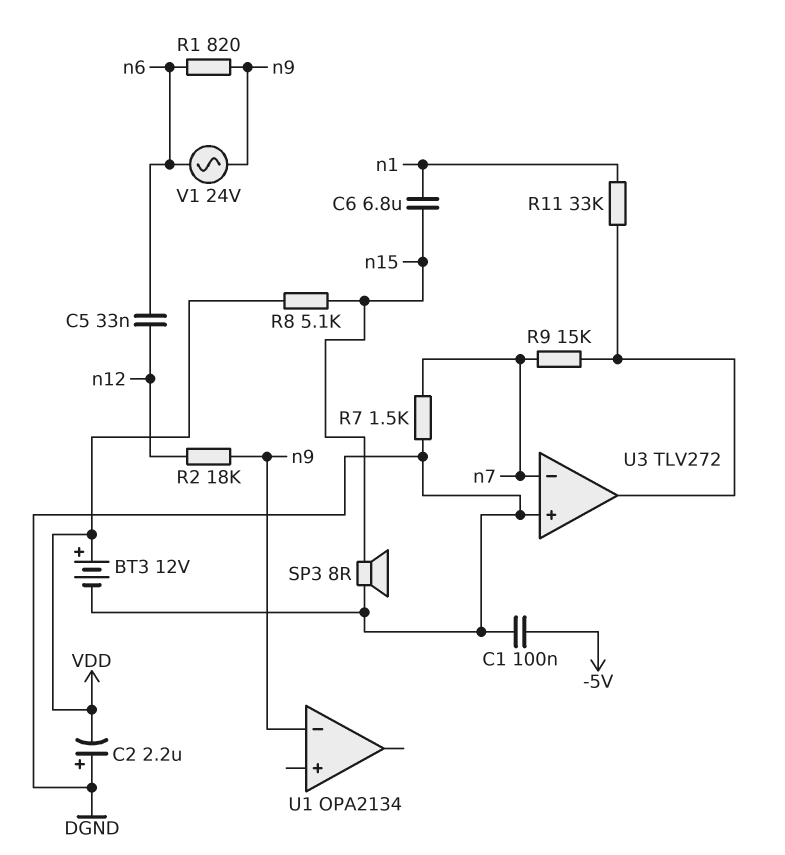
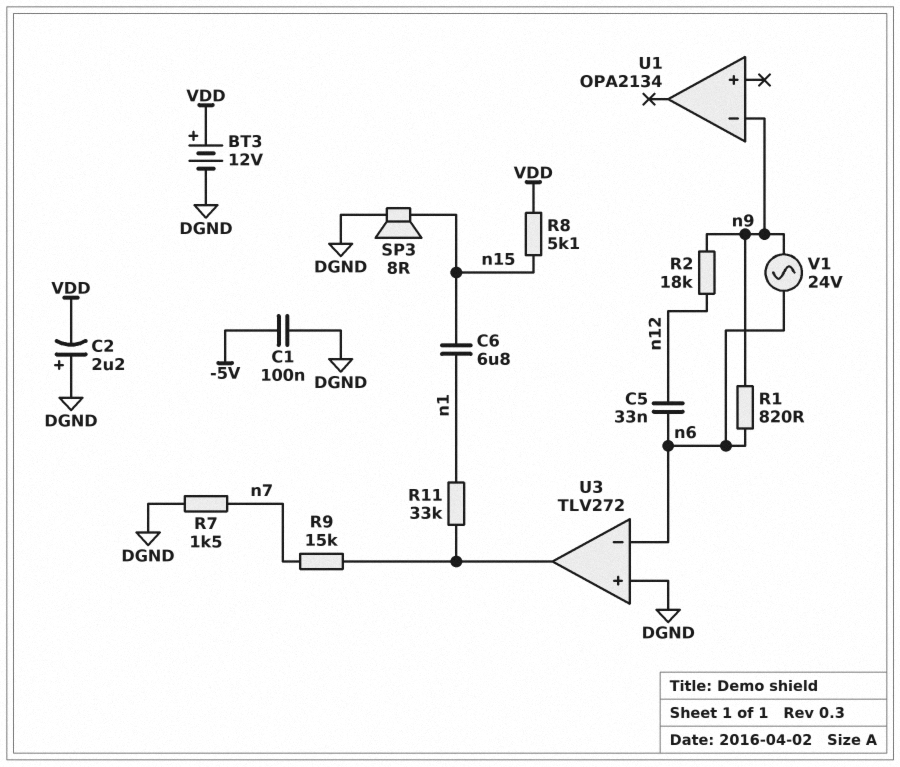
U3 pin in-: n7 -> n6

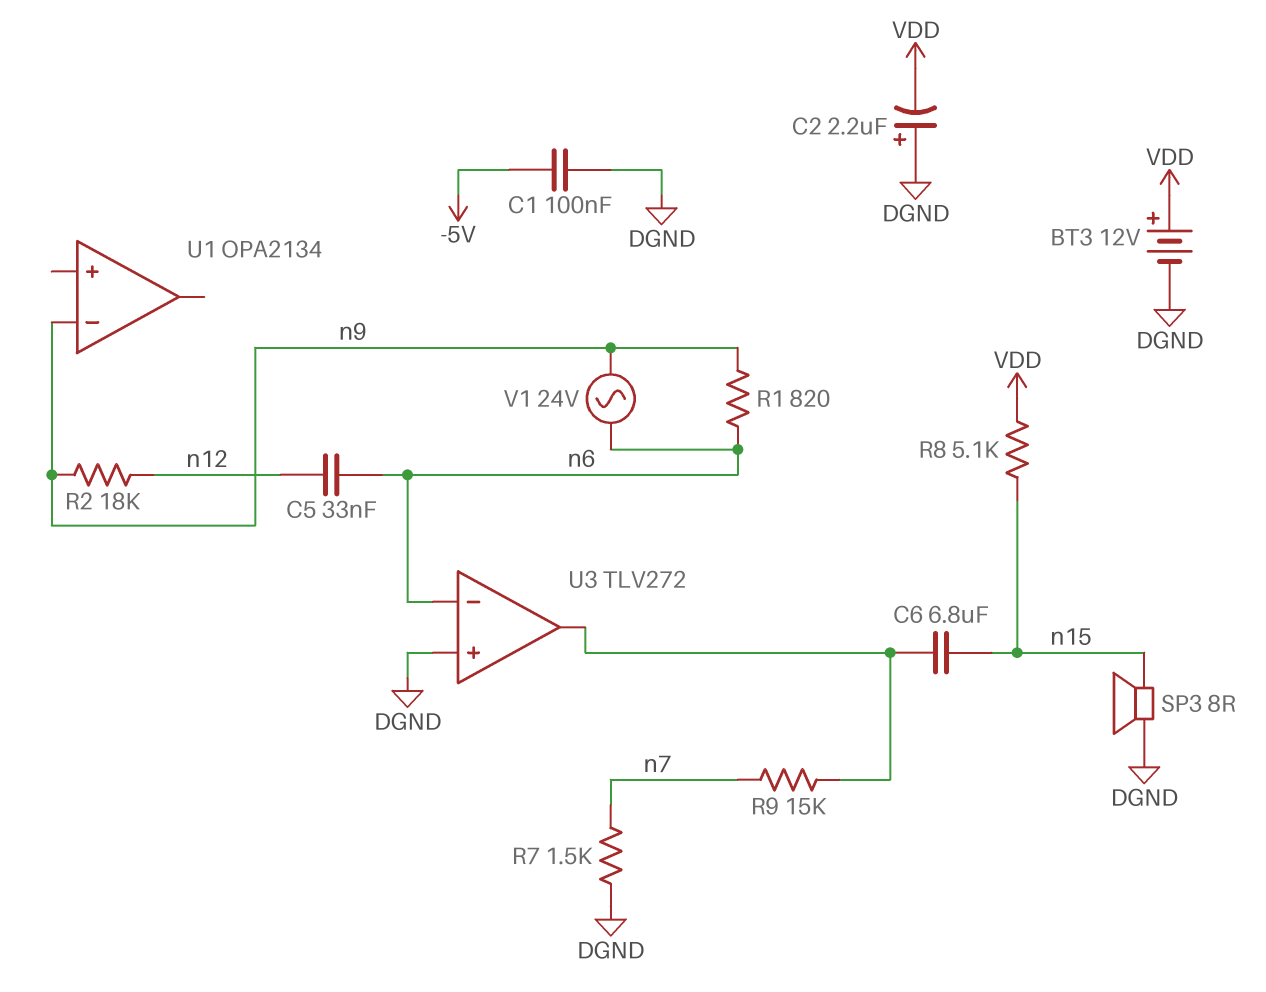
C6: 6.8uF (n1, n15) -> 6.8uF (U3/out, n15)
R11: 33k (U3/out, n1) -> none

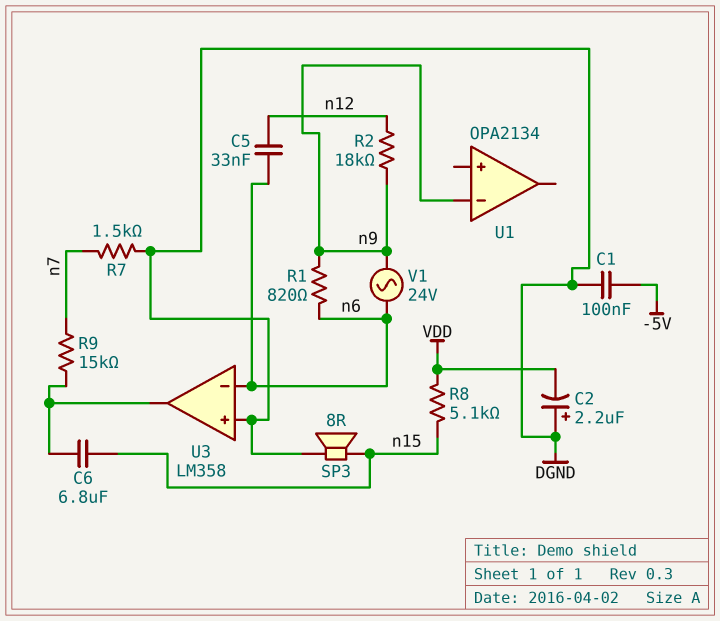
BT3: 12V (plus VDD, minus DGND) -> none
U3: TLV272 -> LM358

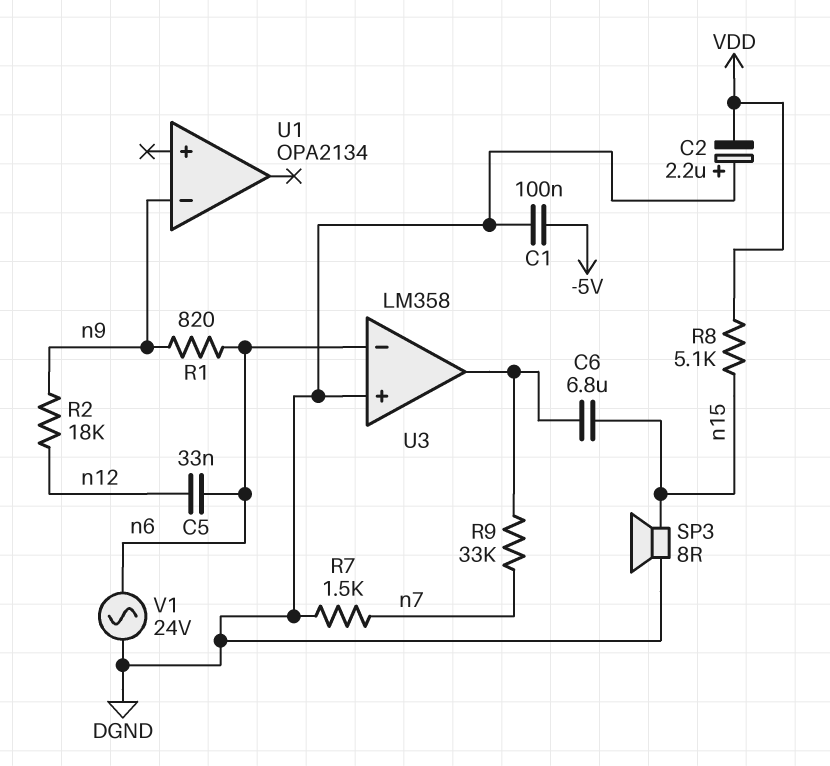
R9: 15k (U3/out, n7) -> 33k (U3/out, n7)
V1: AC 24V (n6, n9) -> AC 24V (DGND, n6)

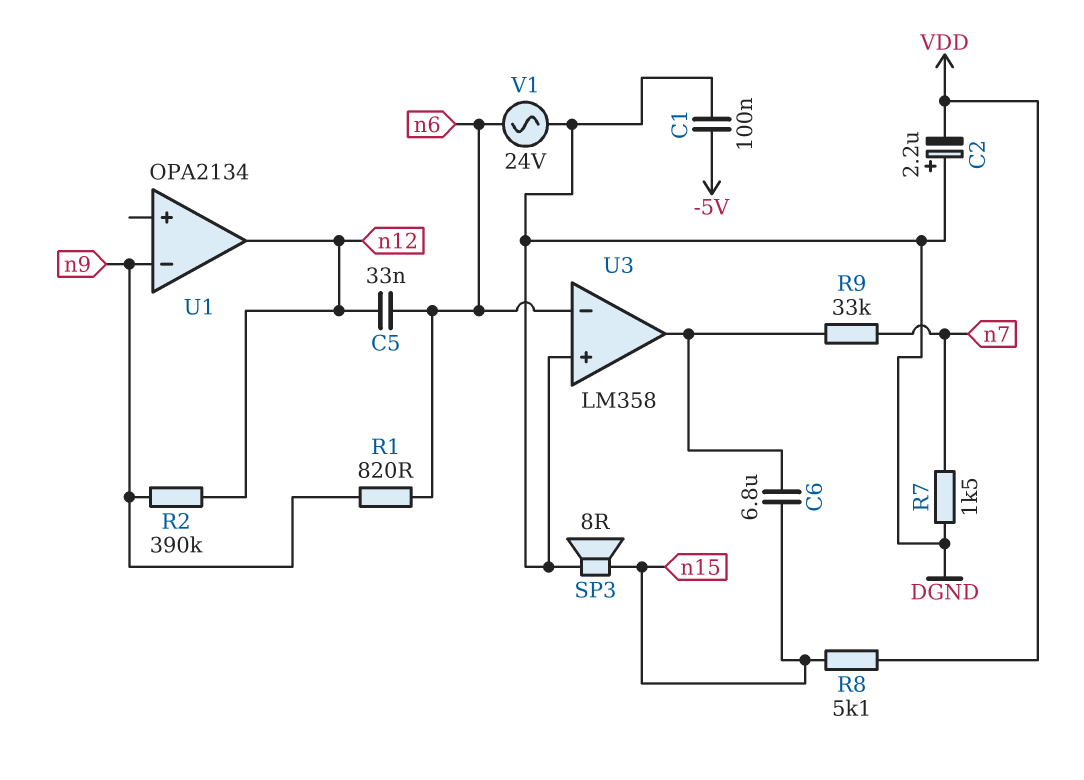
R2: 18k (n9, n12) -> 390k (n9, n12)
U1 pin out: none -> n12

